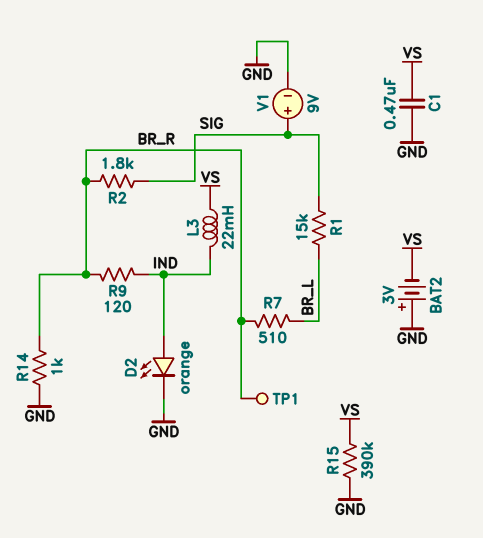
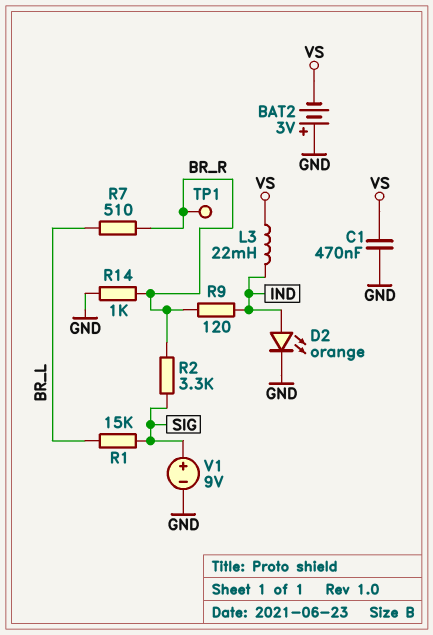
R2: 1.8k (BR_R, SIG) -> 3.3k (BR_R, SIG)
R15: 390k (GND, VS) -> none

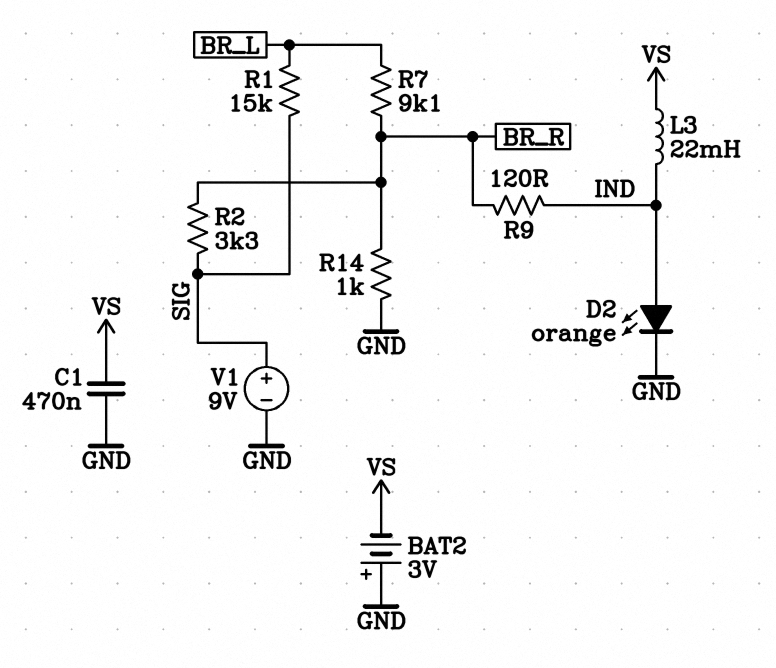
R7: 510 (BR_L, BR_R) -> 9.1k (BR_L, BR_R)
TP1: test point (BR_R) -> none

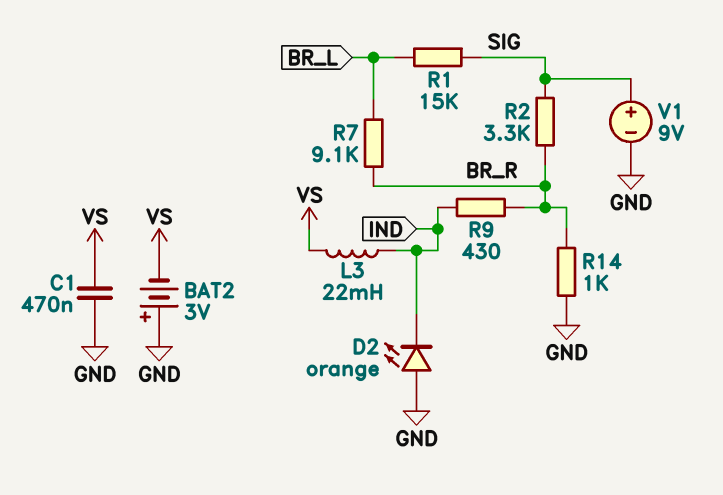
D2: LED orange (A IND, K GND) -> LED orange (A GND, K IND)
R9: 120 (BR_R, IND) -> 430 (BR_R, IND)

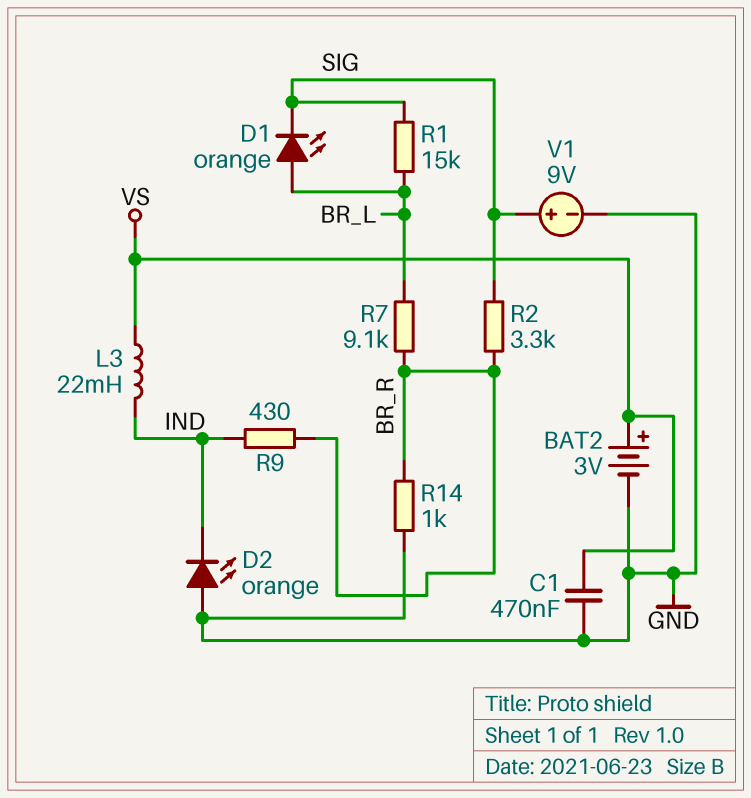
BAT2: 3V (plus GND, minus VS) -> 3V (plus VS, minus GND)
D1: none -> LED orange (A BR_L, K SIG)

